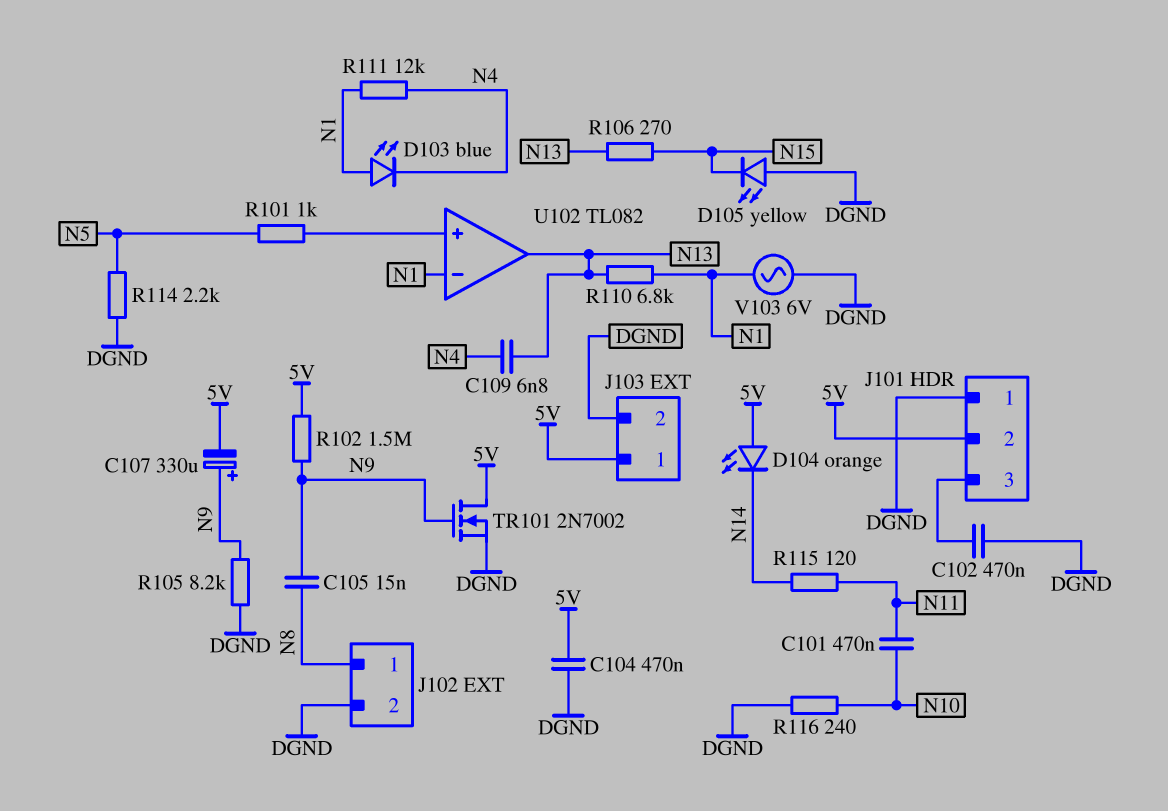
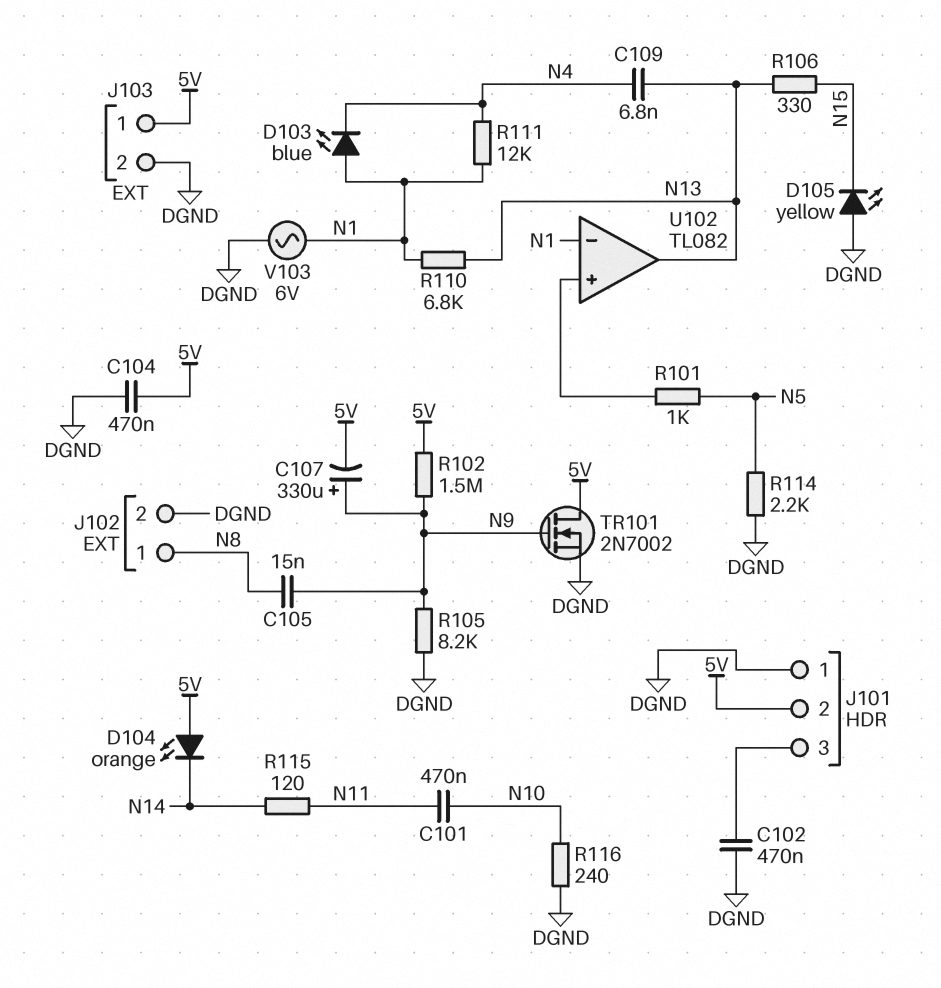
R106: 270 (N13, N15) -> 330 (N13, N15)

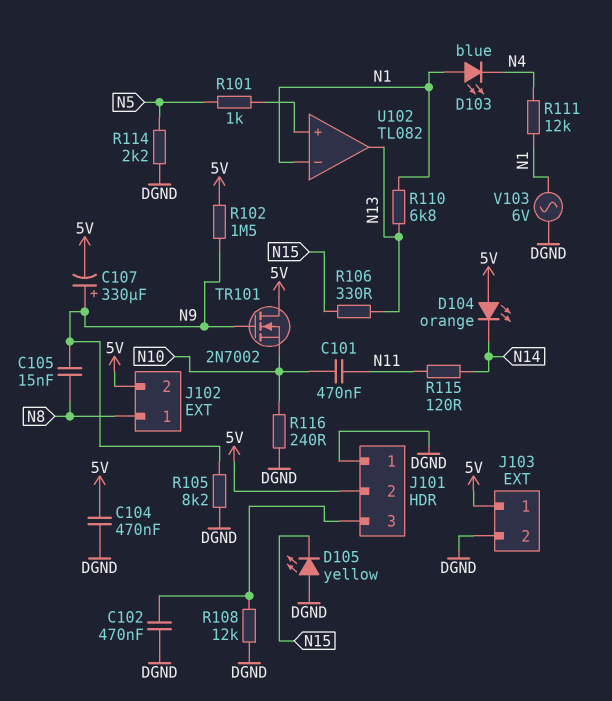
C109: 6.8nF (N4, N13) -> none
J102 pin 2: DGND -> 5V
R108: none -> 12k (DGND, J101/3)
TR101: NMOS 2N7002 (G N9, D 5V, S DGND) -> NMOS 2N7002 (G N9, D 5V, S N10)

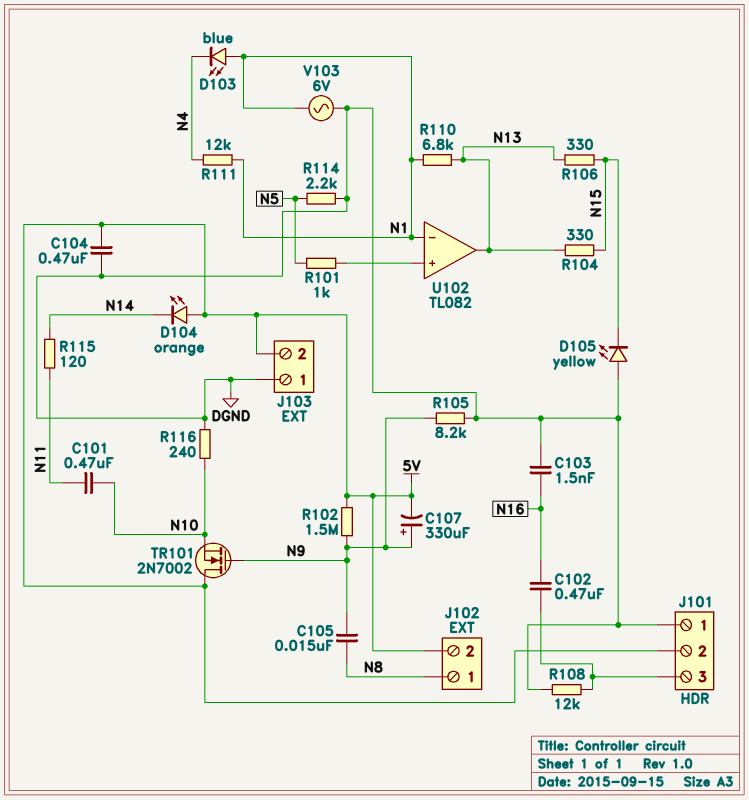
C102: 470nF (DGND, J101/3) -> 470nF (J101/3, N16)
C103: none -> 1.5nF (DGND, N16)
J103 pin 1: 5V -> DGND
J103 pin 2: DGND -> 5V
R104: none -> 330 (N13, N15)

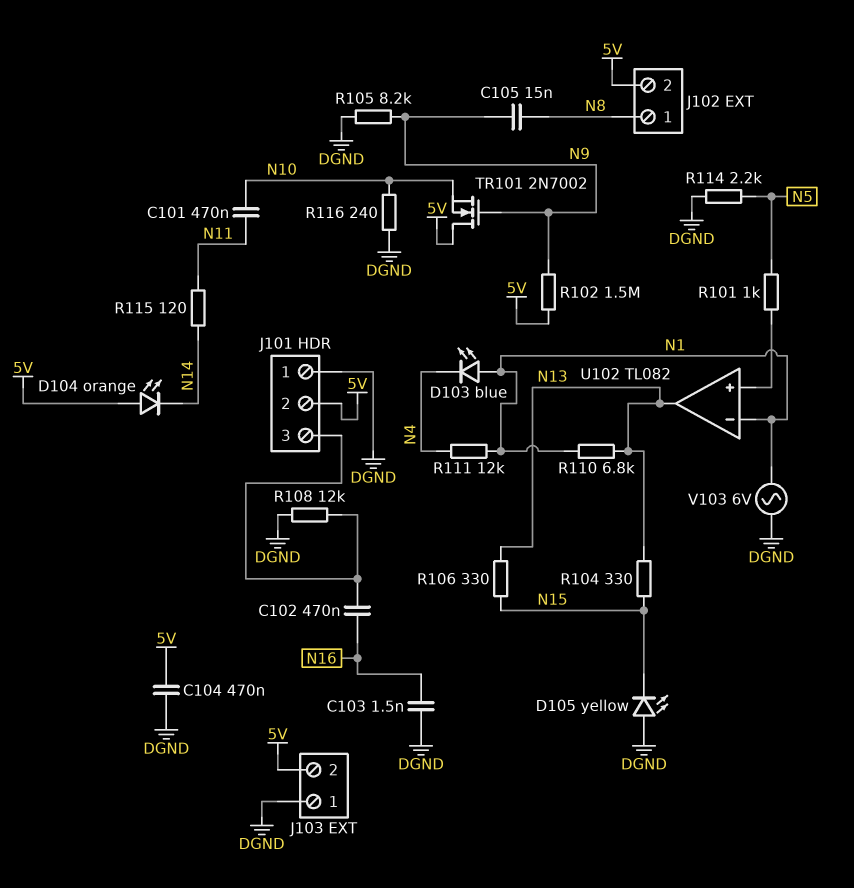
C107: 330uF (plus N9, minus 5V) -> none

